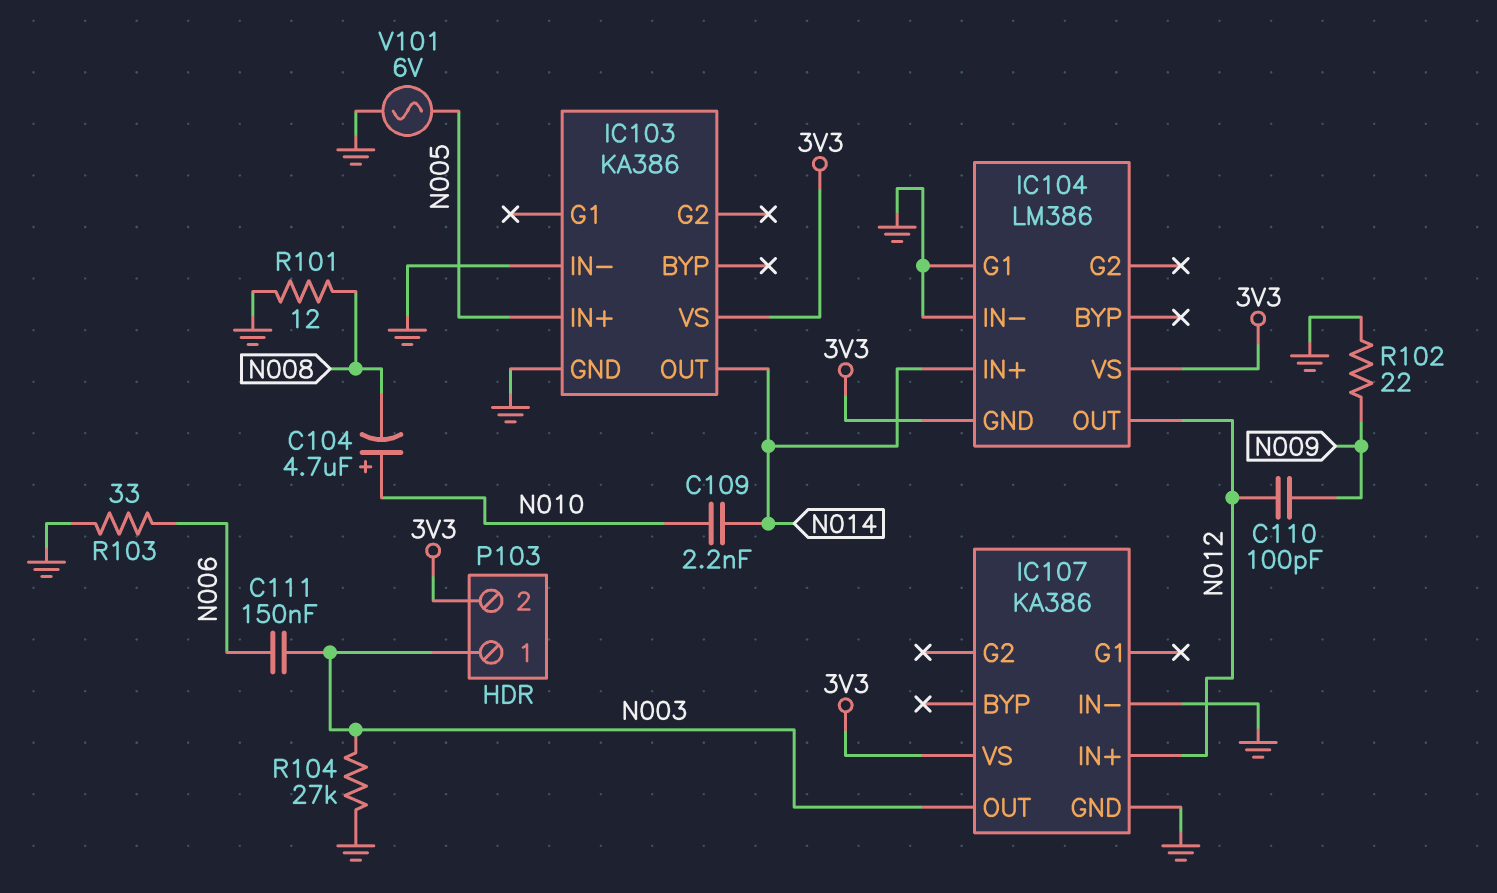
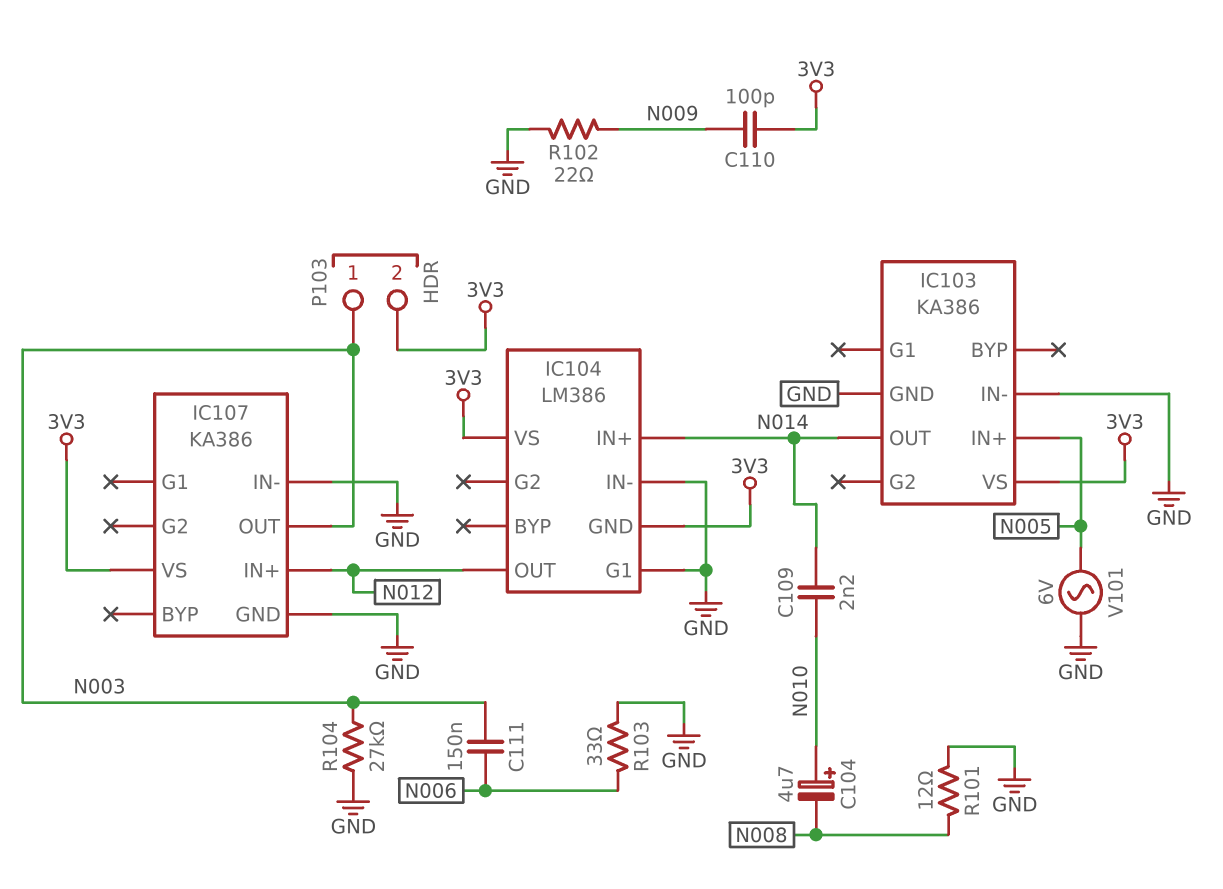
C110: 100pF (N009, N012) -> 100pF (3V3, N009)

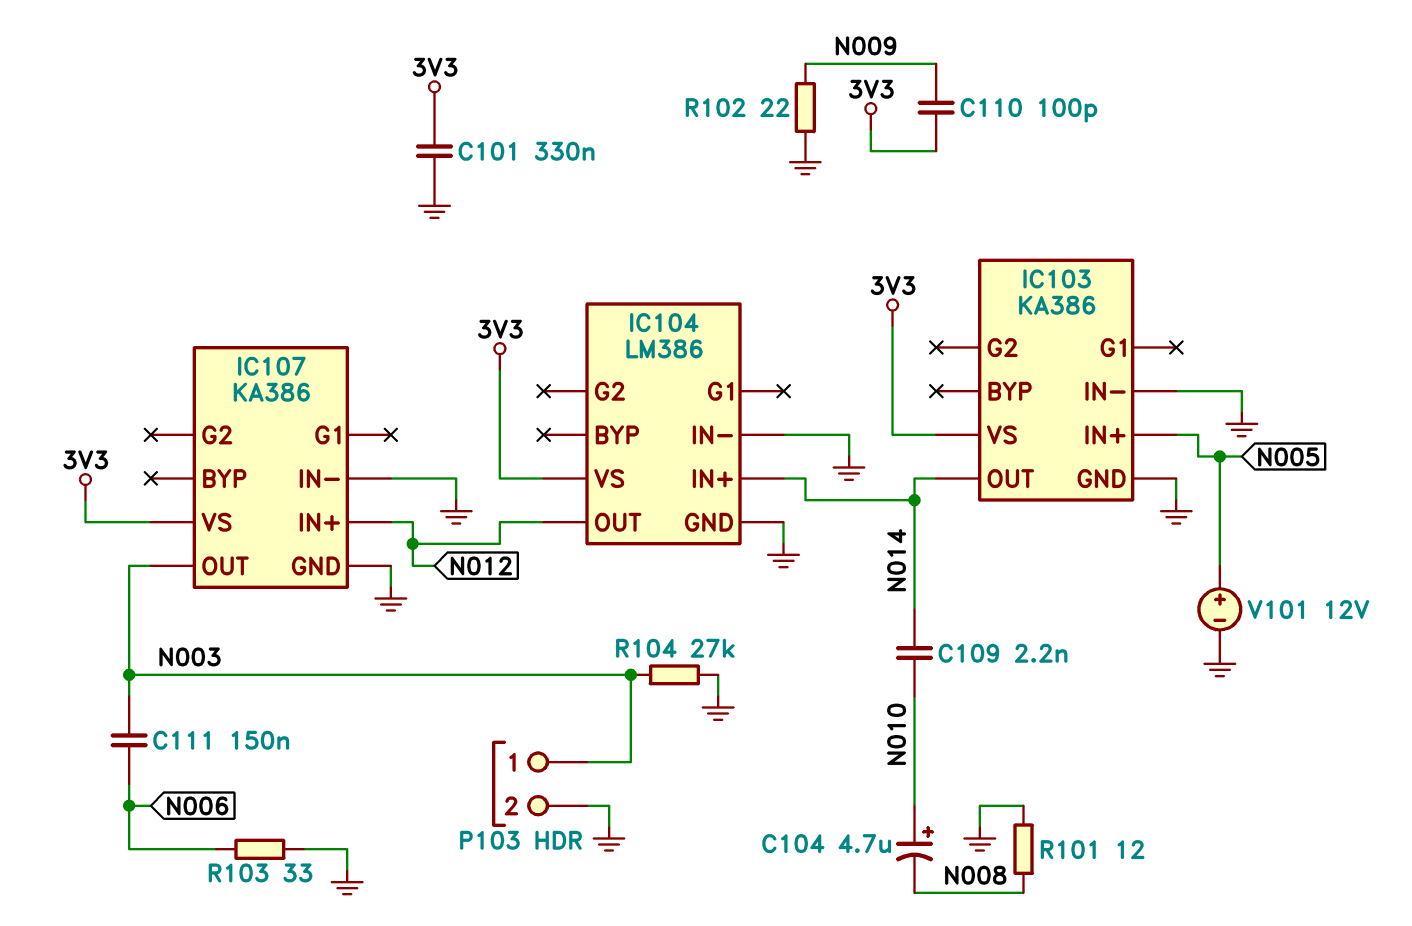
C101: none -> 330nF (3V3, GND)
IC104 pin G1: GND -> none
IC104 pin GND: 3V3 -> GND
P103 pin 2: 3V3 -> GND
V101: AC 6V (GND, N005) -> 12V (plus N005, minus GND)

